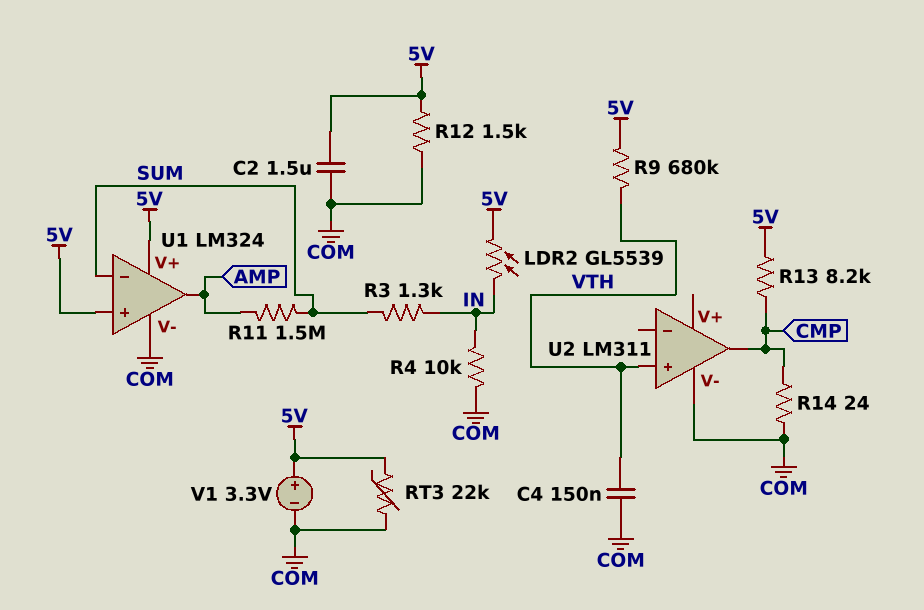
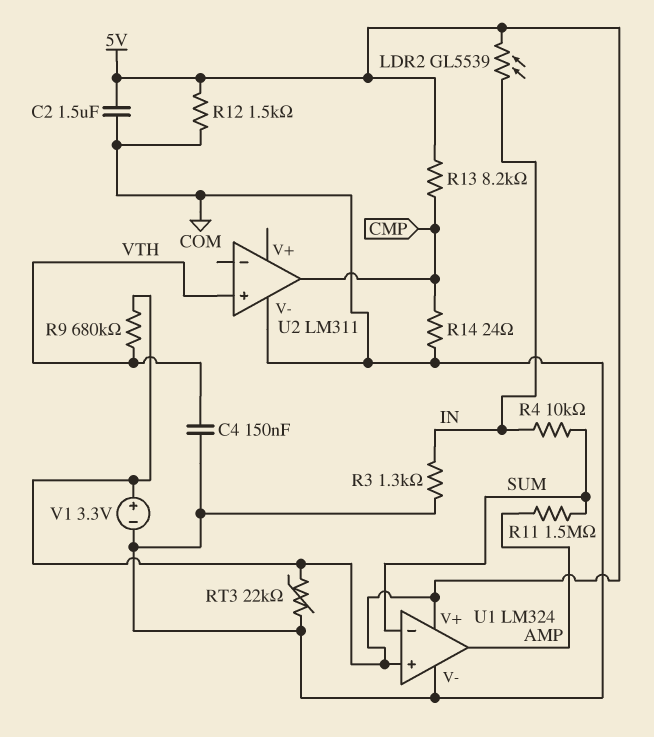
R3: 1.3k (IN, SUM) -> 1.3k (COM, IN)
R4: 10k (COM, IN) -> 10k (IN, SUM)

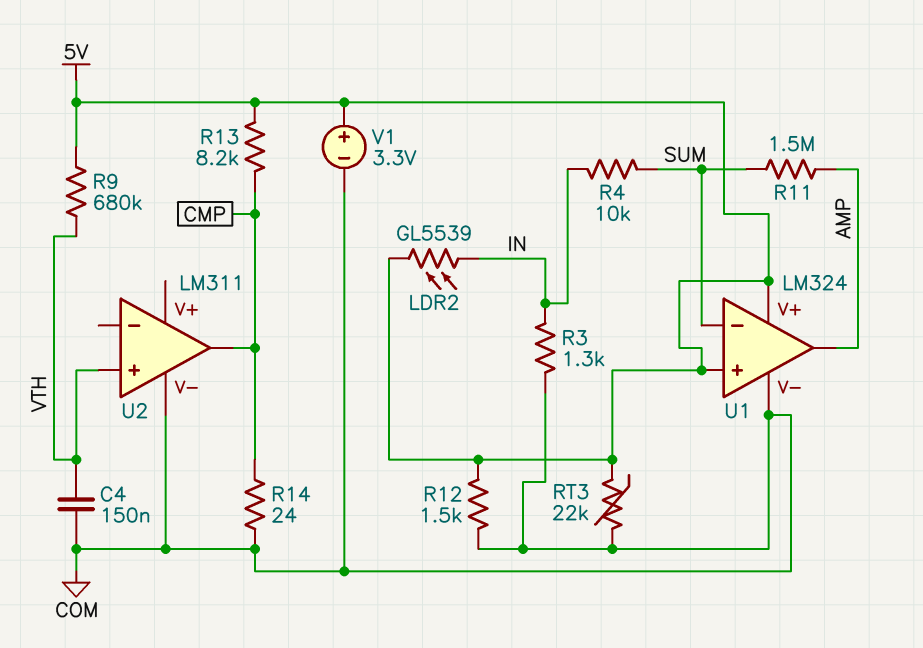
C2: 1.5uF (5V, COM) -> none

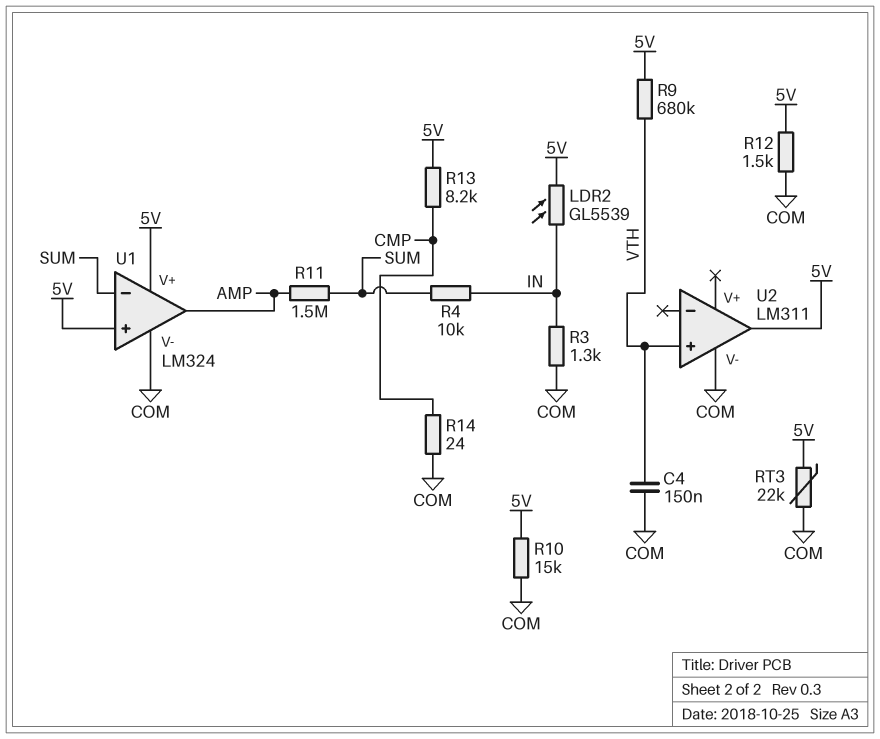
R10: none -> 15k (5V, COM)
U2 pin out: CMP -> 5V
V1: 3.3V (plus 5V, minus COM) -> none

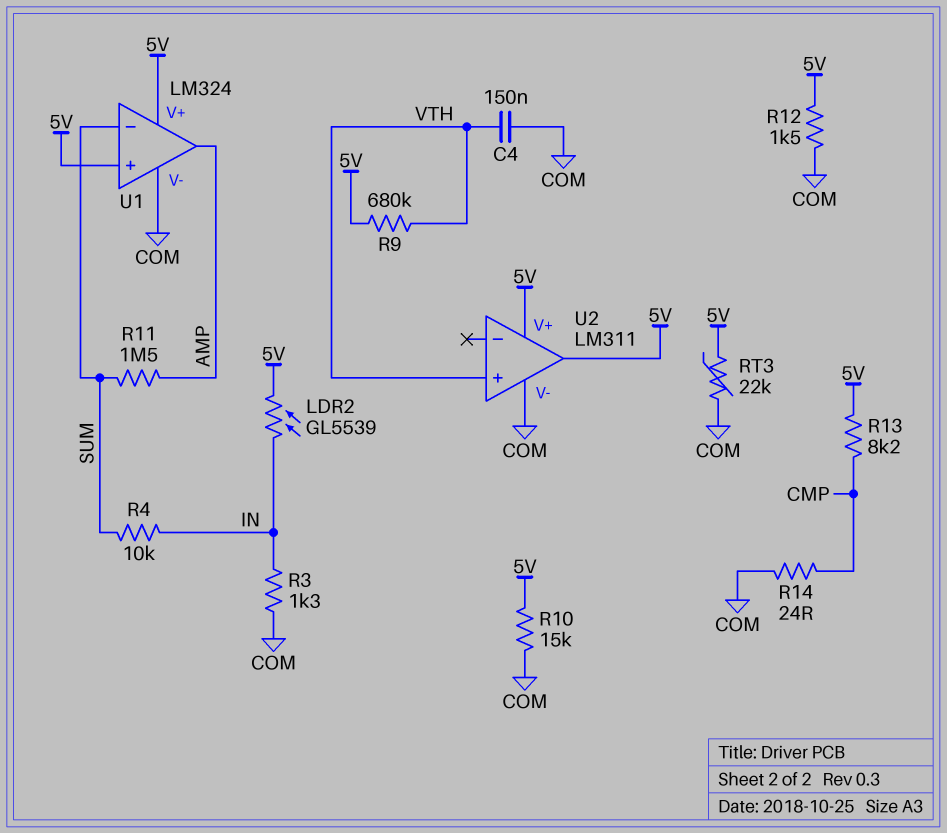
U2 pin V+: none -> 5V

